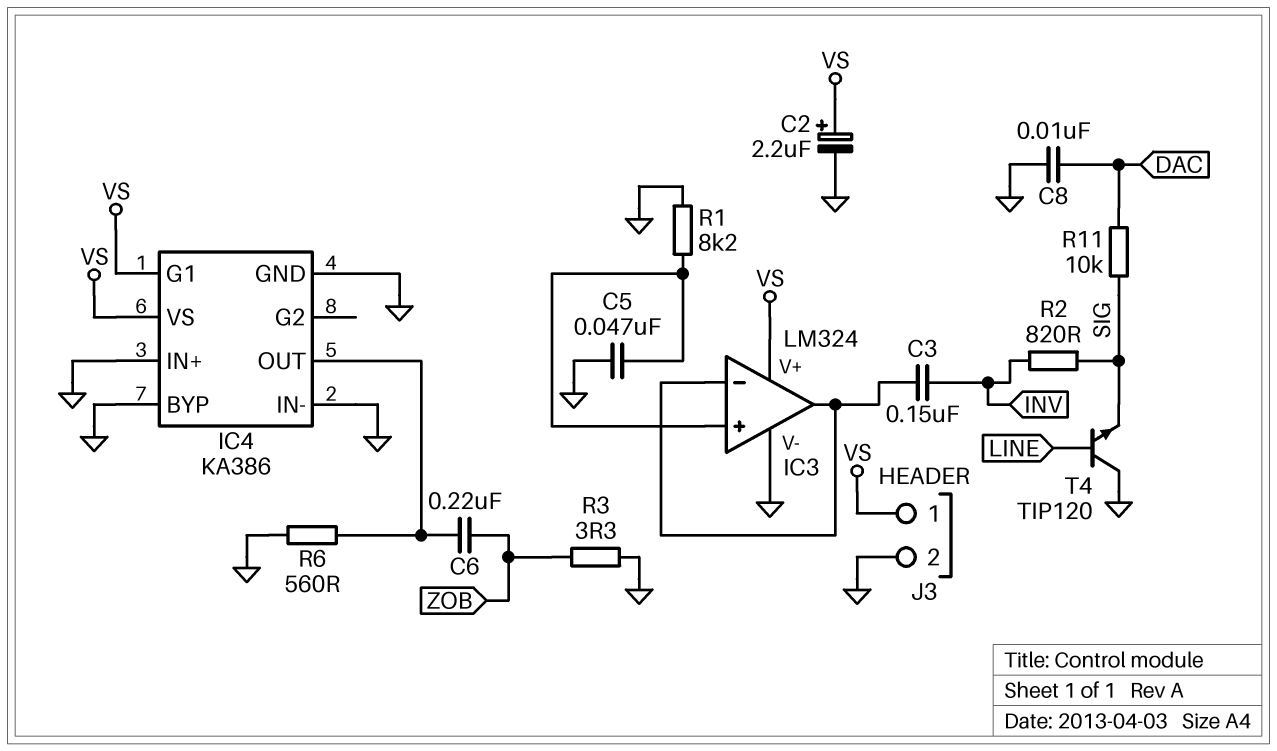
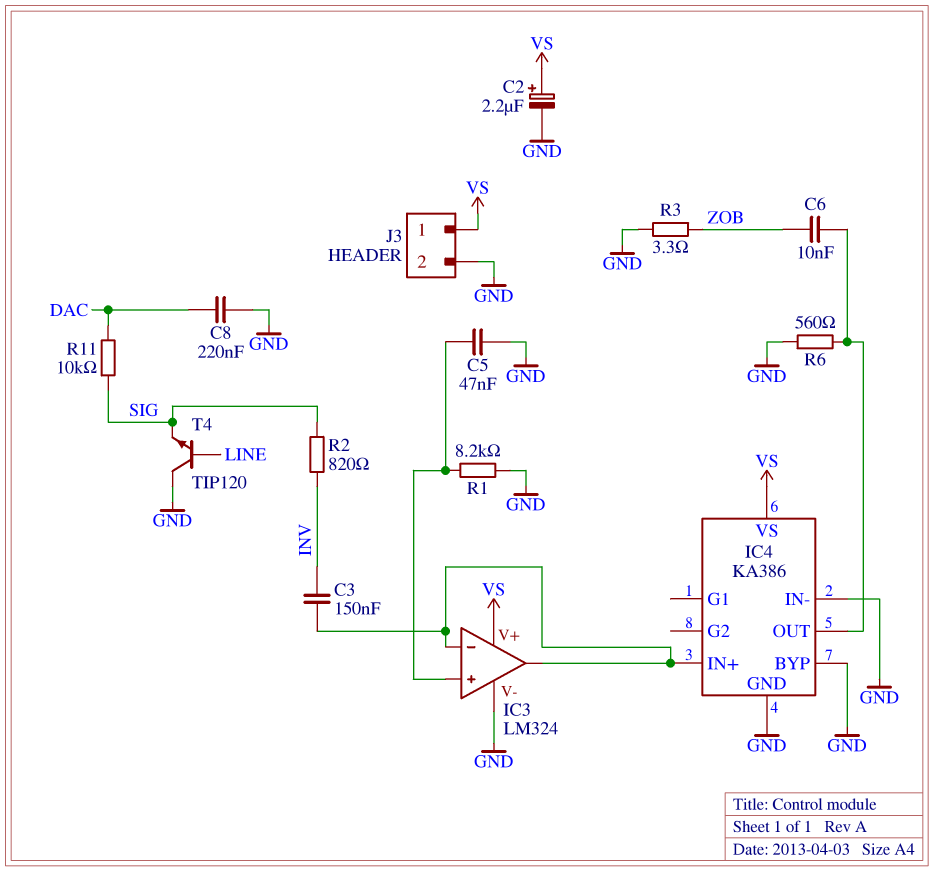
C6: 220nF (IC4/OUT, ZOB) -> 10nF (IC4/OUT, ZOB)
C8: 10nF (DAC, GND) -> 220nF (DAC, GND)
IC4 pin G1: VS -> none
IC4 pin IN+: GND -> IC3/in-

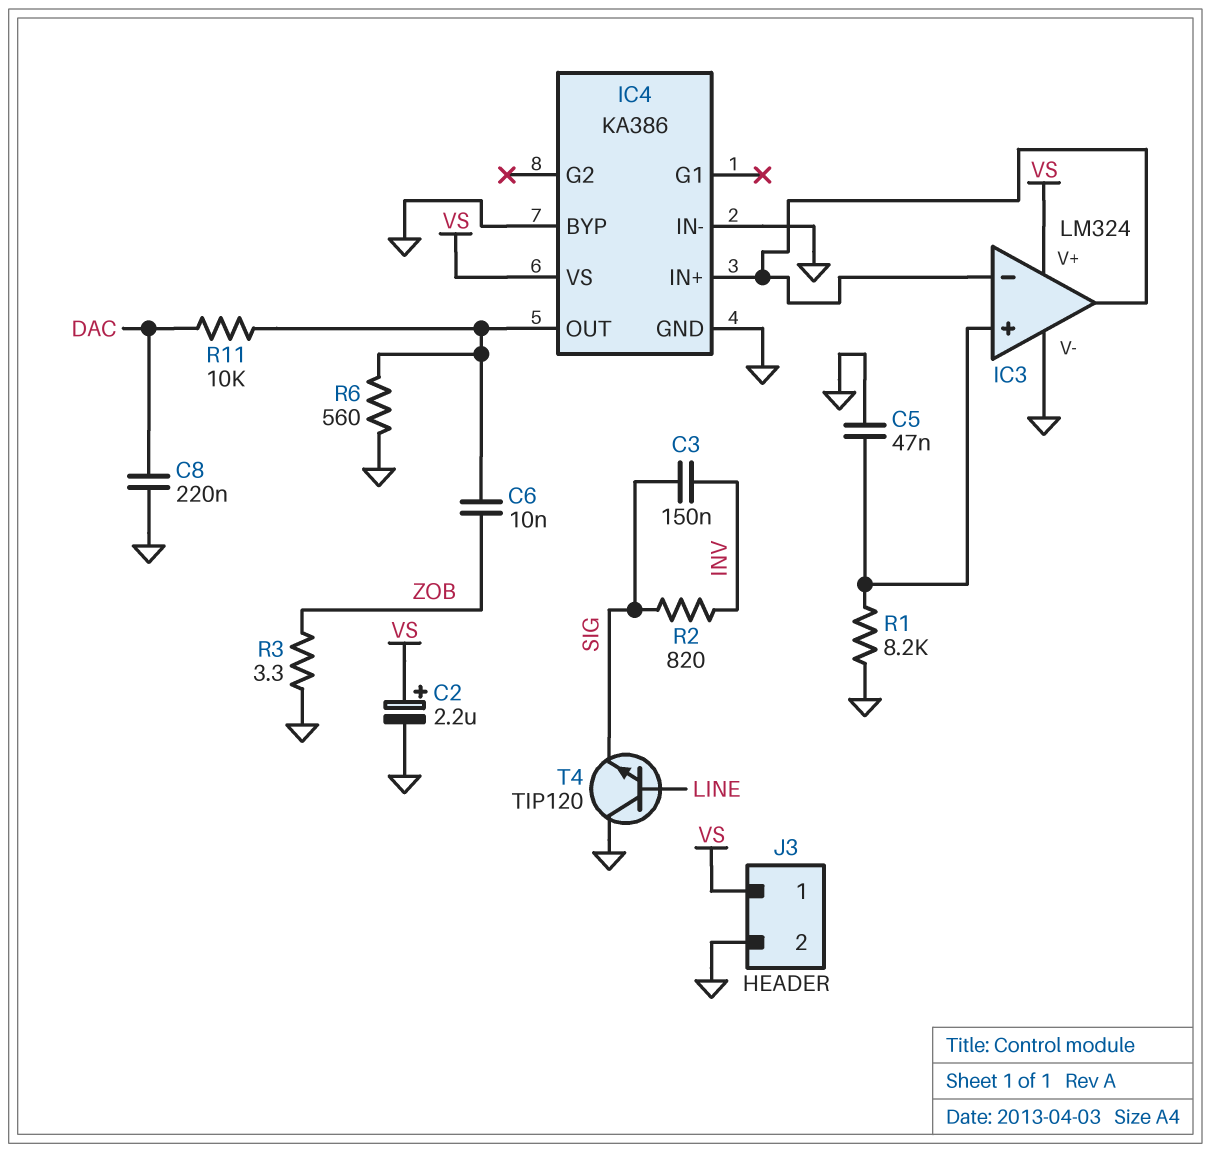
C3: 150nF (IC3/in-, INV) -> 150nF (INV, SIG)
R11: 10k (DAC, SIG) -> 10k (DAC, IC4/OUT)

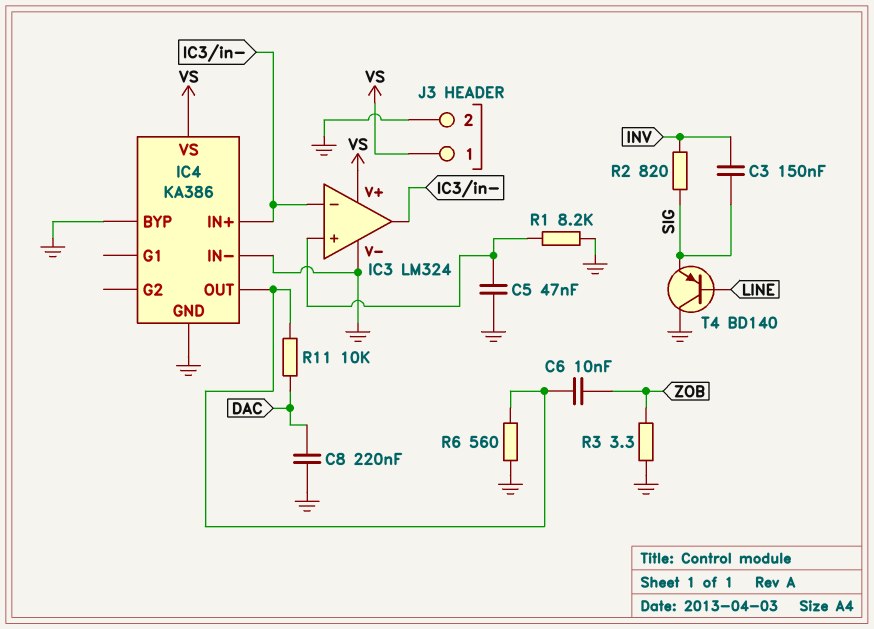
C2: 2.2uF (plus VS, minus GND) -> none
T4: NPN TIP120 (B LINE, C GND, E SIG) -> PNP BD140 (B LINE, C GND, E SIG)

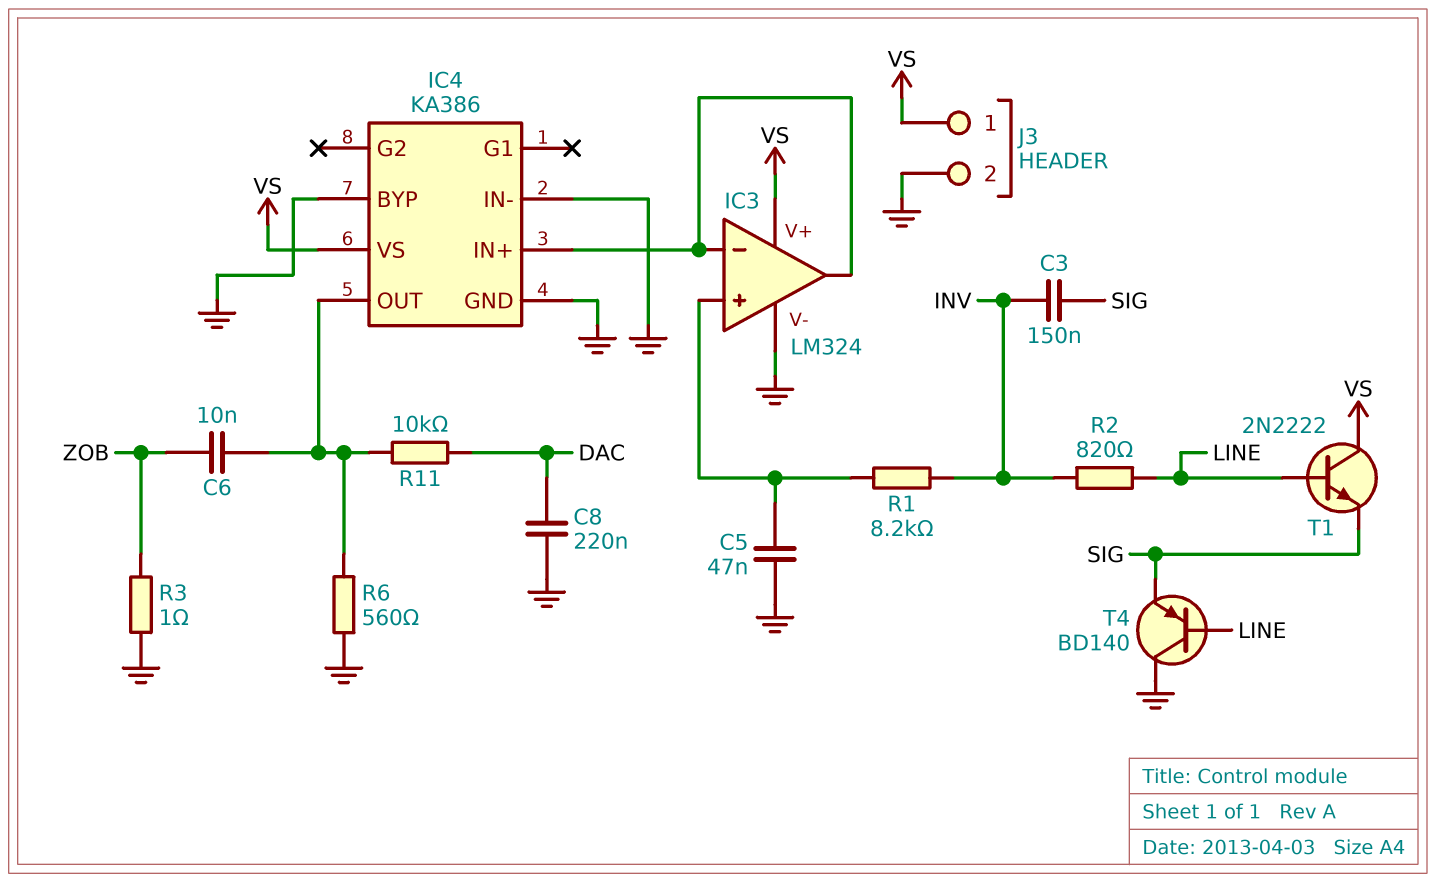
R1: 8.2k (GND, IC3/in+) -> 8.2k (IC3/in+, INV)
R2: 820 (INV, SIG) -> 820 (INV, LINE)
R3: 3.3 (GND, ZOB) -> 1 (GND, ZOB)
T1: none -> NPN 2N2222 (B LINE, C VS, E SIG)

